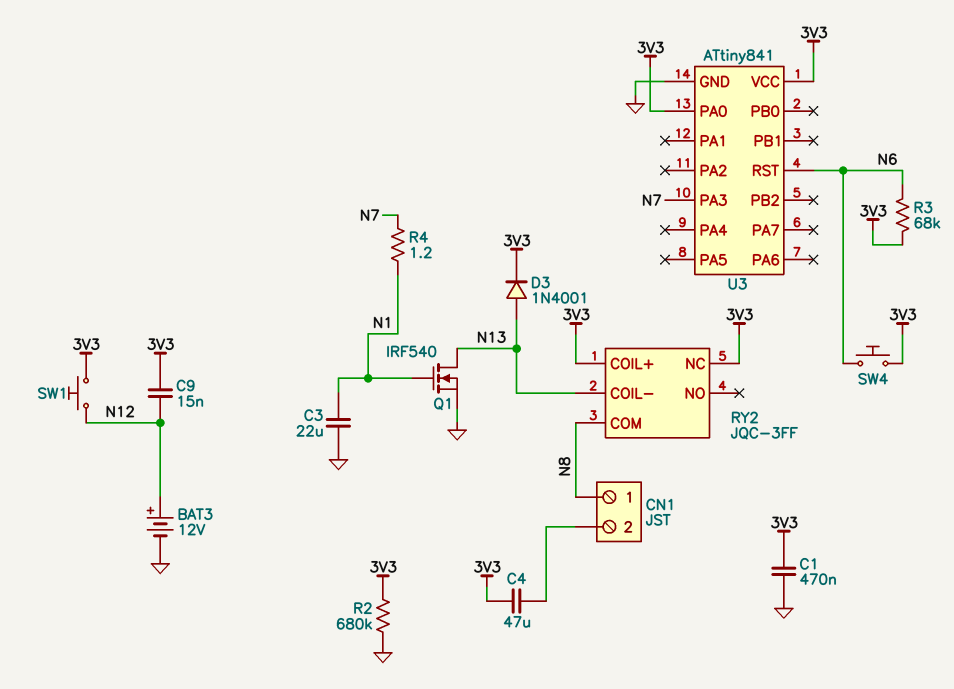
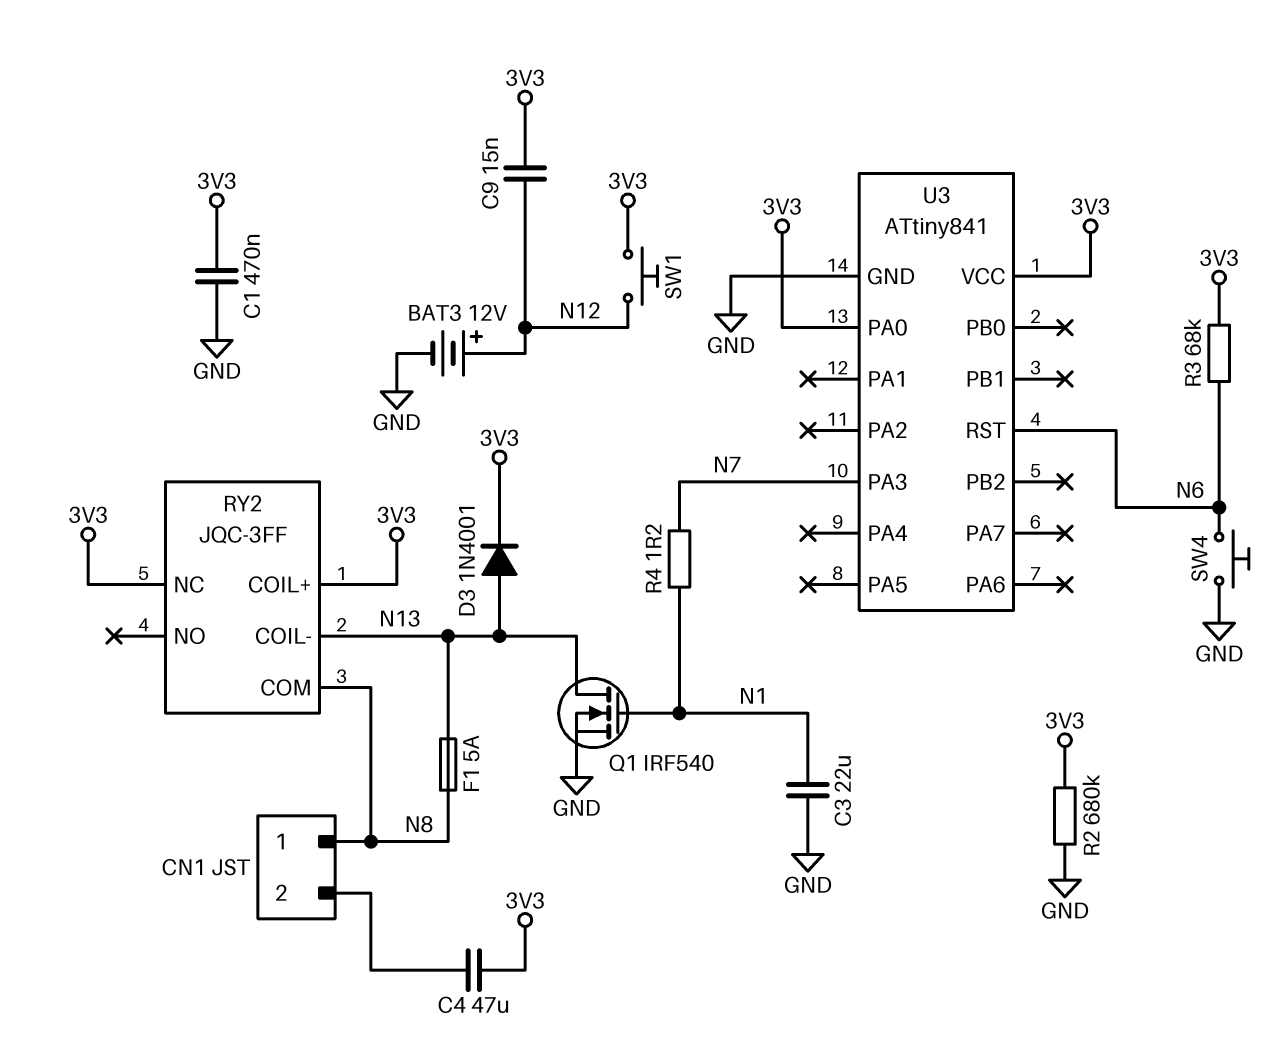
F1: none -> 5A (N8, N13)
SW4: button (3V3, N6) -> button (GND, N6)

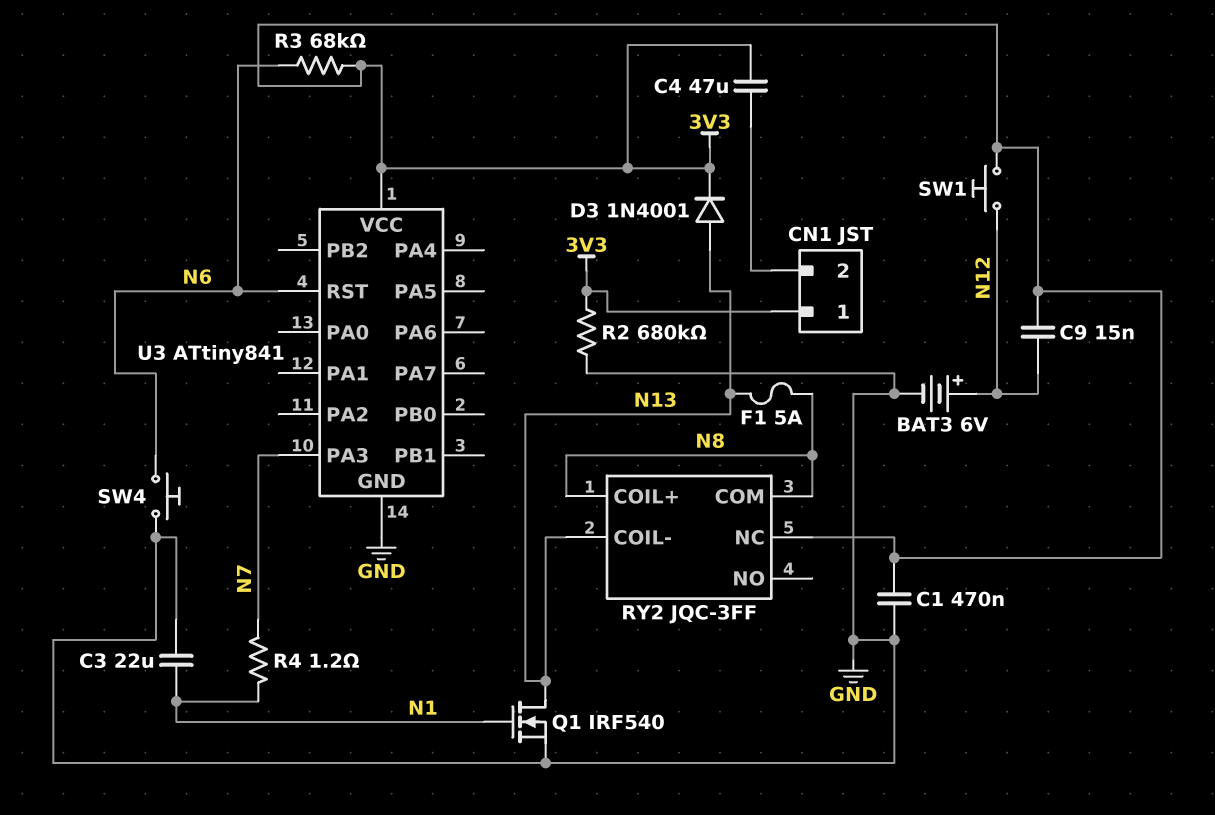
BAT3: 12V (plus N12, minus GND) -> 6V (plus N12, minus GND)
CN1 pin 1: N8 -> 3V3
RY2 pin COIL+: 3V3 -> N8
U3 pin PA0: 3V3 -> none

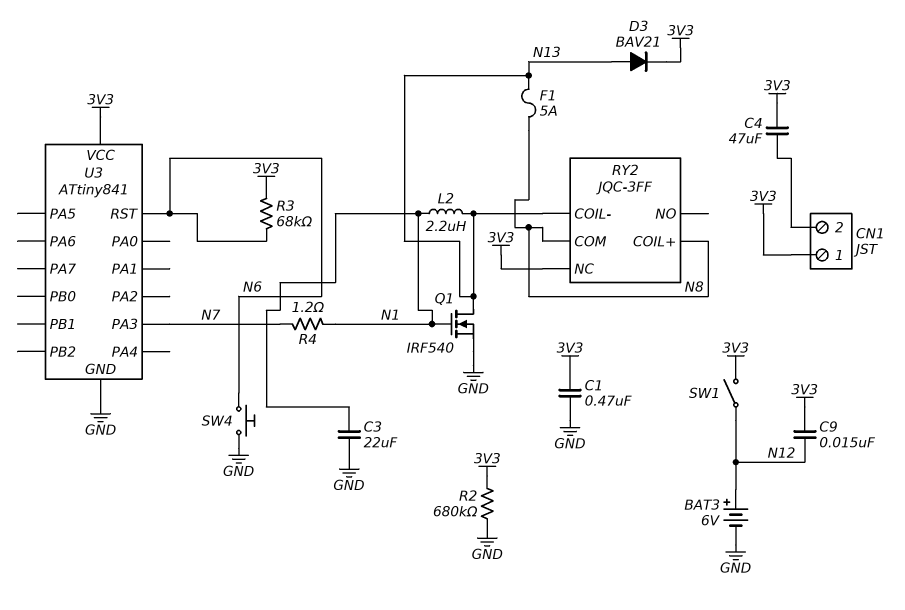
D3: diode 1N4001 (A N13, K 3V3) -> diode BAV21 (A N13, K 3V3)
L2: none -> 2.2uH (N1, N13)
SW1: button (3V3, N12) -> switch (3V3, N12)

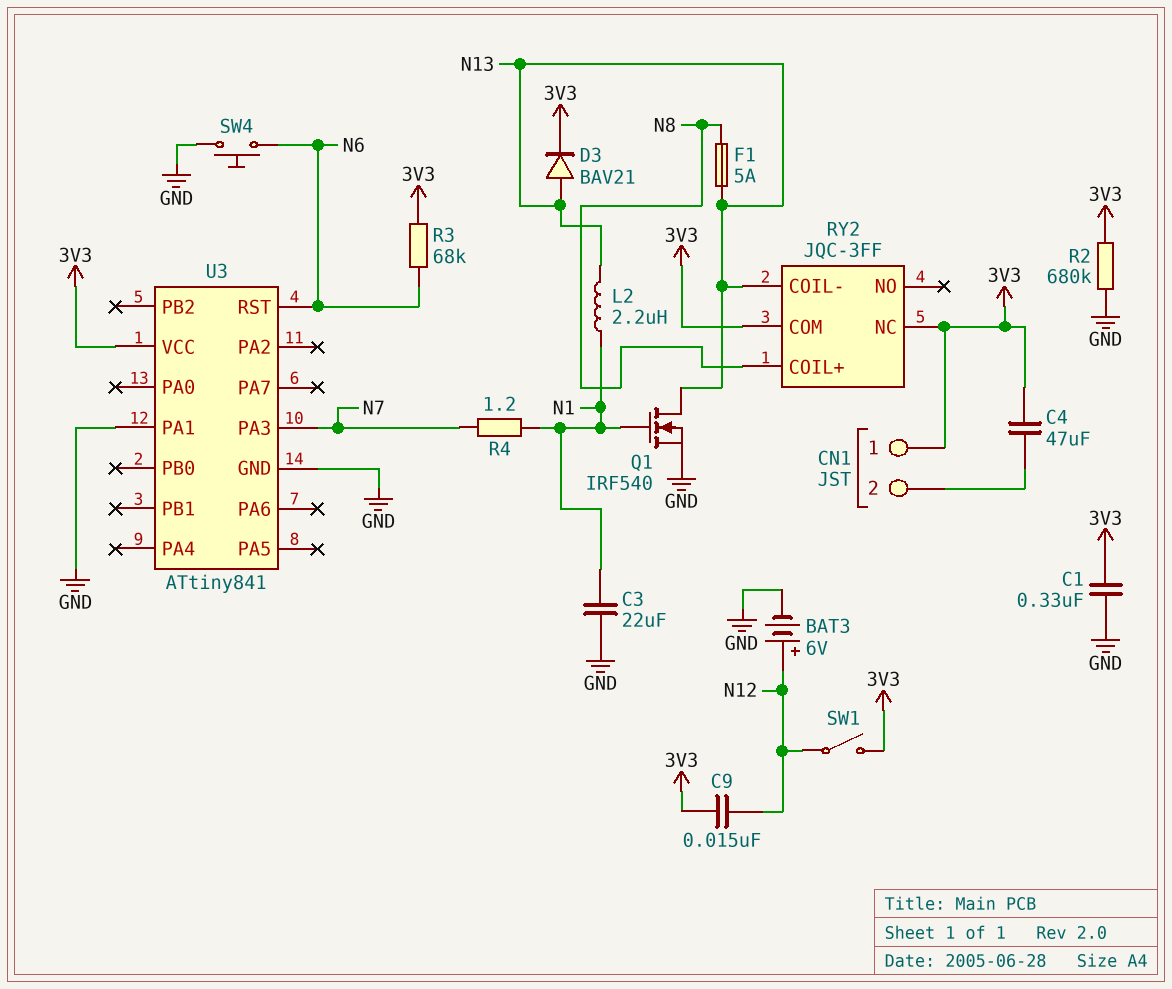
C1: 470nF (3V3, GND) -> 330nF (3V3, GND)
RY2 pin COM: N8 -> 3V3
U3 pin PA1: none -> GND

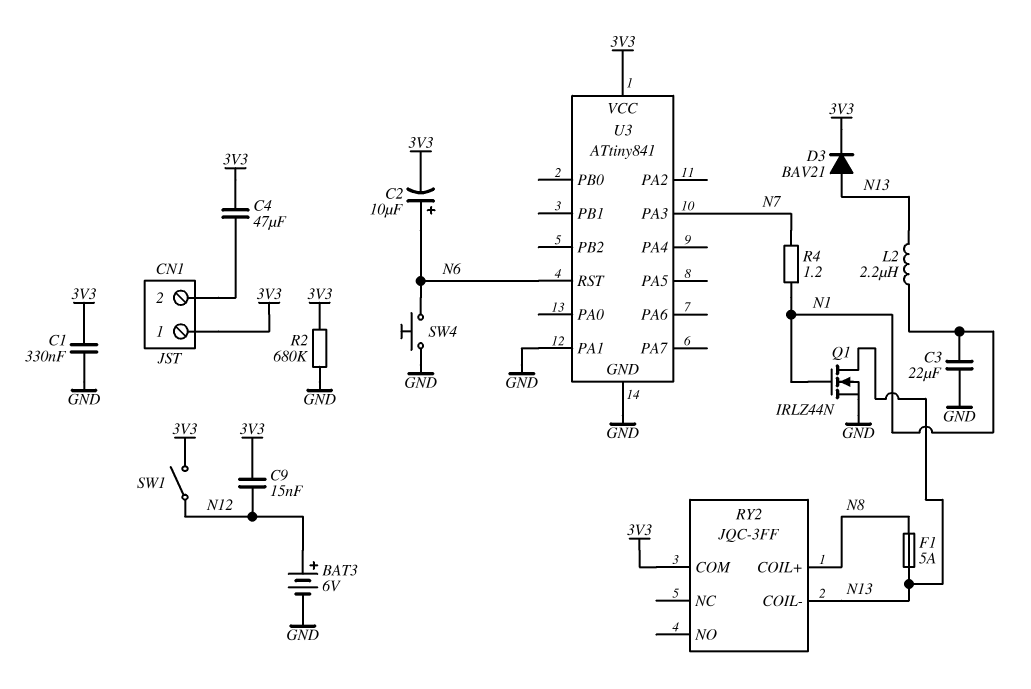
C2: none -> 10uF (plus N6, minus 3V3)
Q1: NMOS IRF540 (G N1, D N13, S GND) -> NMOS IRLZ44N (G N1, D N13, S GND)
R3: 68k (3V3, N6) -> none
RY2 pin NC: 3V3 -> none

